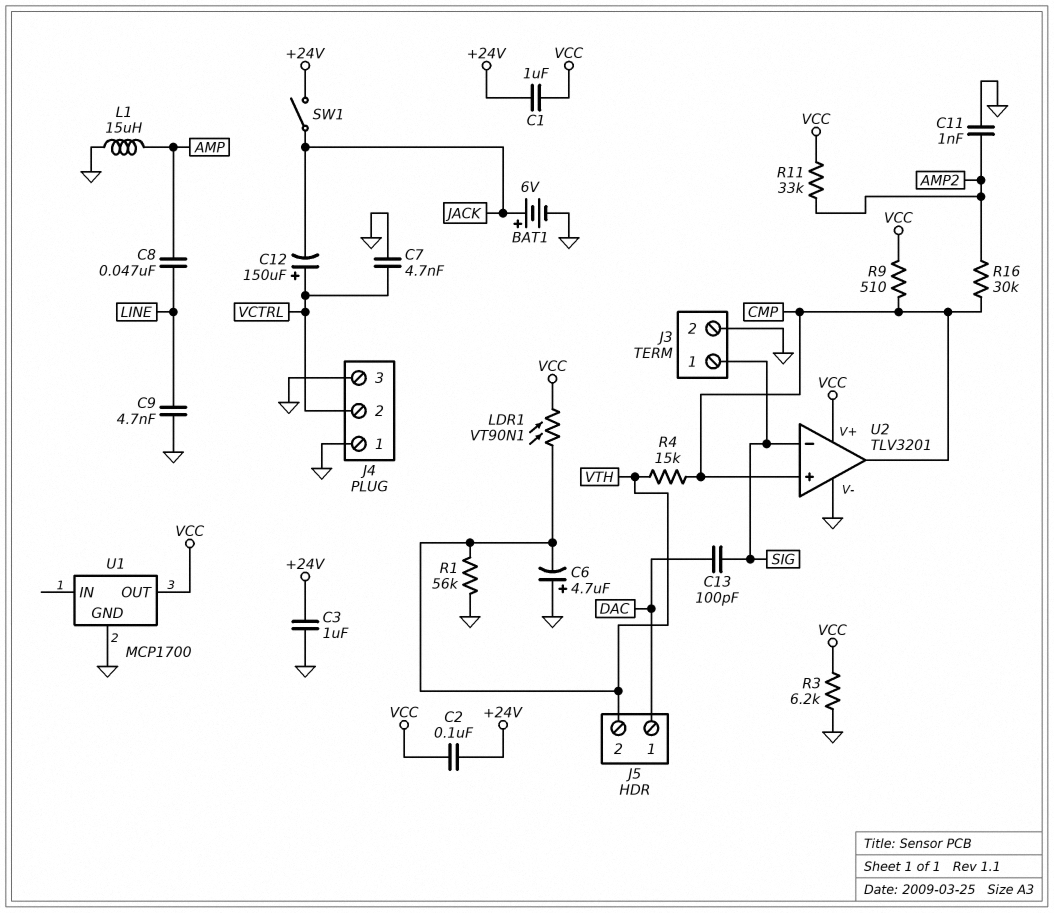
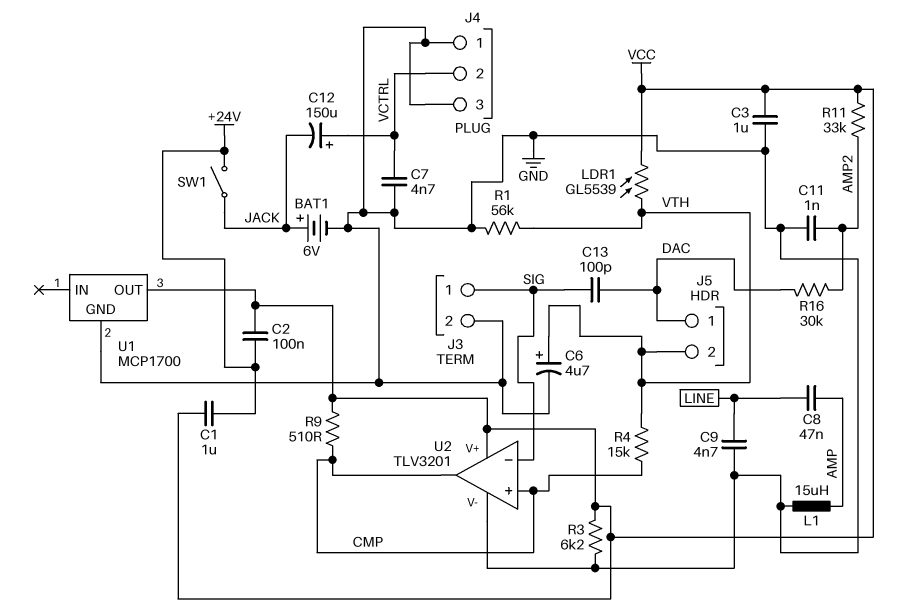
C3: 1uF (+24V, GND) -> 1uF (GND, VCC)
C6: 4.7uF (plus GND, minus VTH) -> 4.7uF (plus VTH, minus GND)
LDR1: VT90N1 (VCC, VTH) -> GL5539 (VCC, VTH)
R16: 30k (AMP2, CMP) -> 30k (AMP2, DAC)

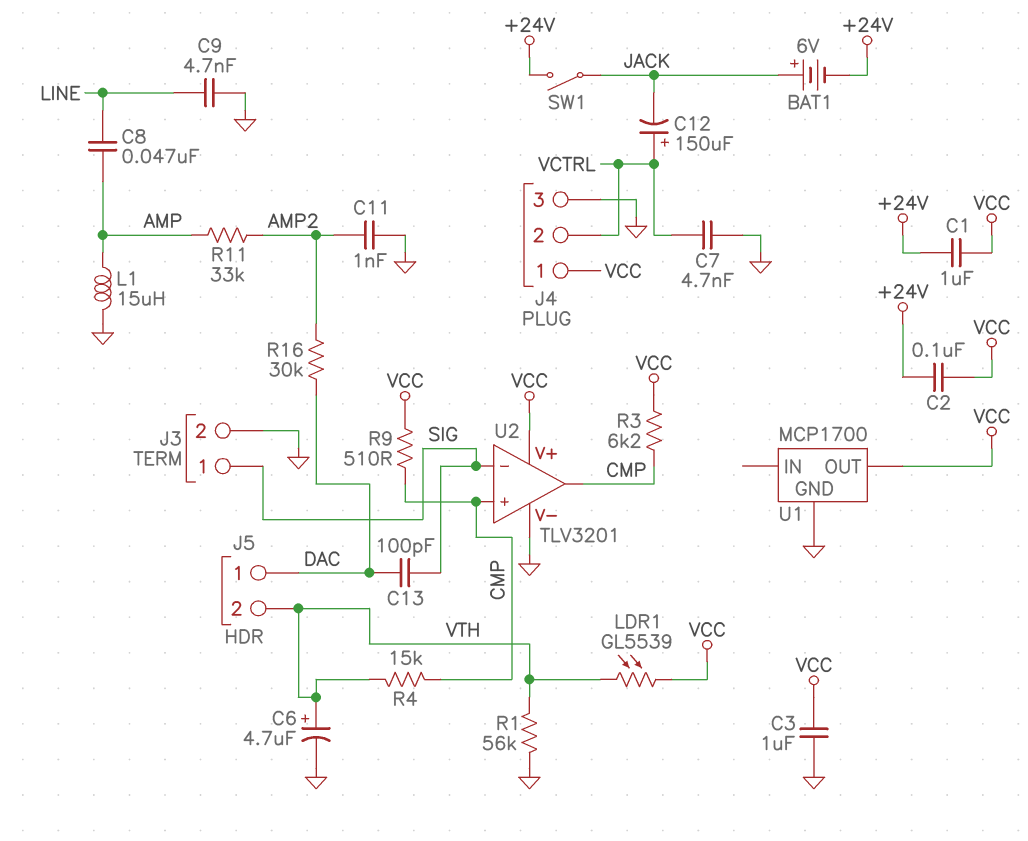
BAT1: 6V (plus JACK, minus GND) -> 6V (plus JACK, minus +24V)
J4 pin 1: GND -> VCC
R3: 6.2k (GND, VCC) -> 6.2k (CMP, VCC)
R11: 33k (AMP2, VCC) -> 33k (AMP, AMP2)

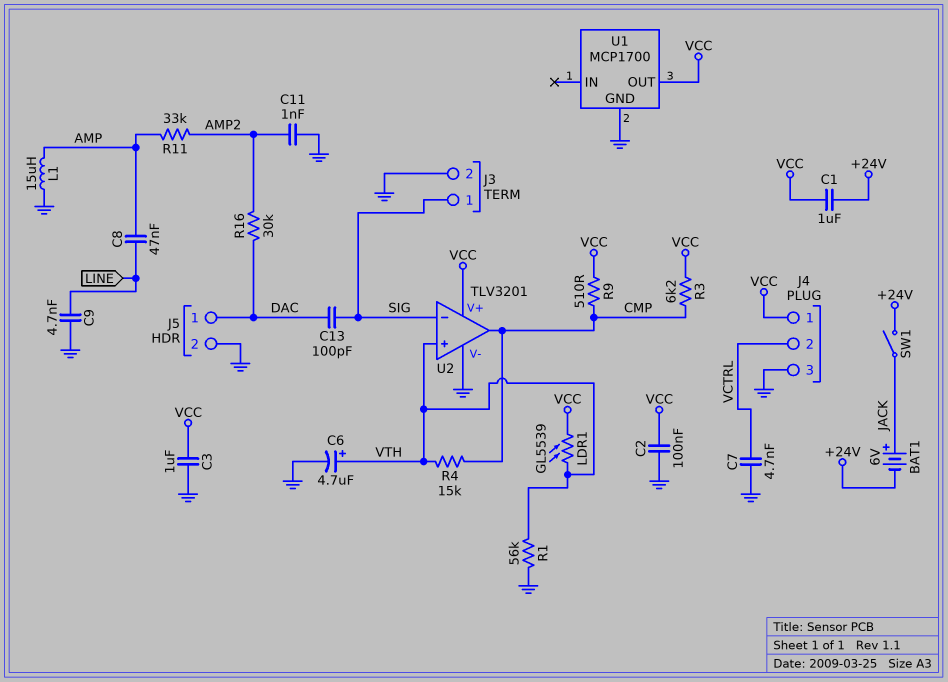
C2: 100nF (+24V, VCC) -> 100nF (GND, VCC)
C12: 150uF (plus VCTRL, minus JACK) -> none
J5 pin 2: VTH -> GND
U2 pin in+: CMP -> VTH

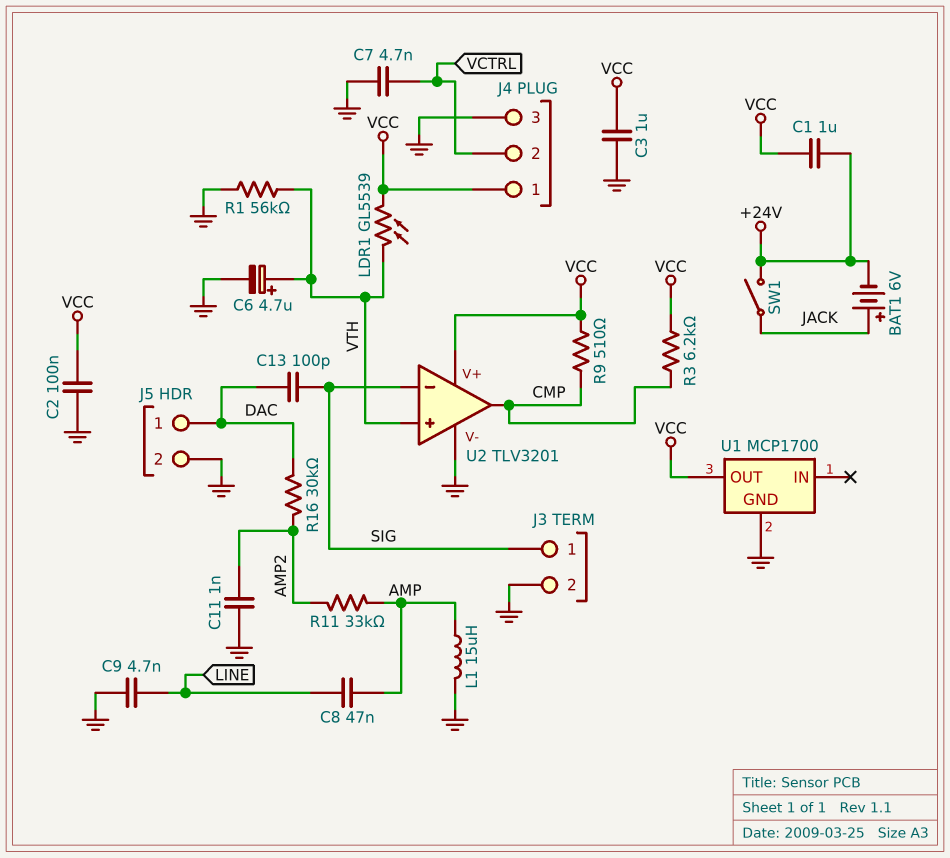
R4: 15k (CMP, VTH) -> none

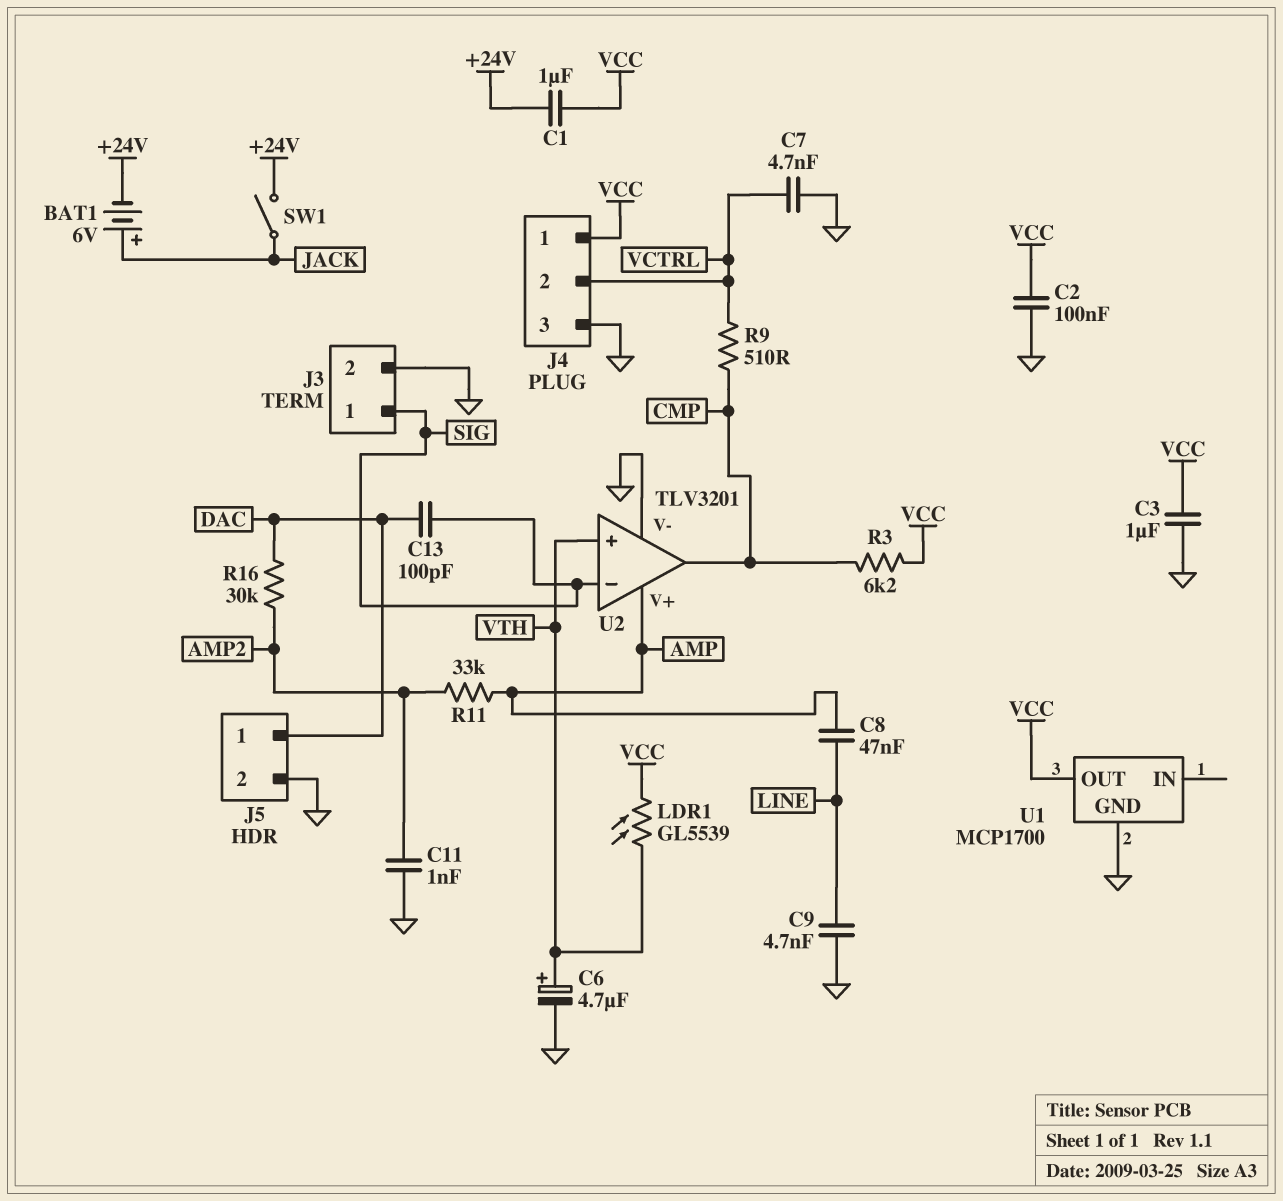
L1: 15uH (AMP, GND) -> none
R1: 56k (GND, VTH) -> none
R9: 510 (CMP, VCC) -> 510 (CMP, VCTRL)
U2 pin V+: VCC -> AMP

